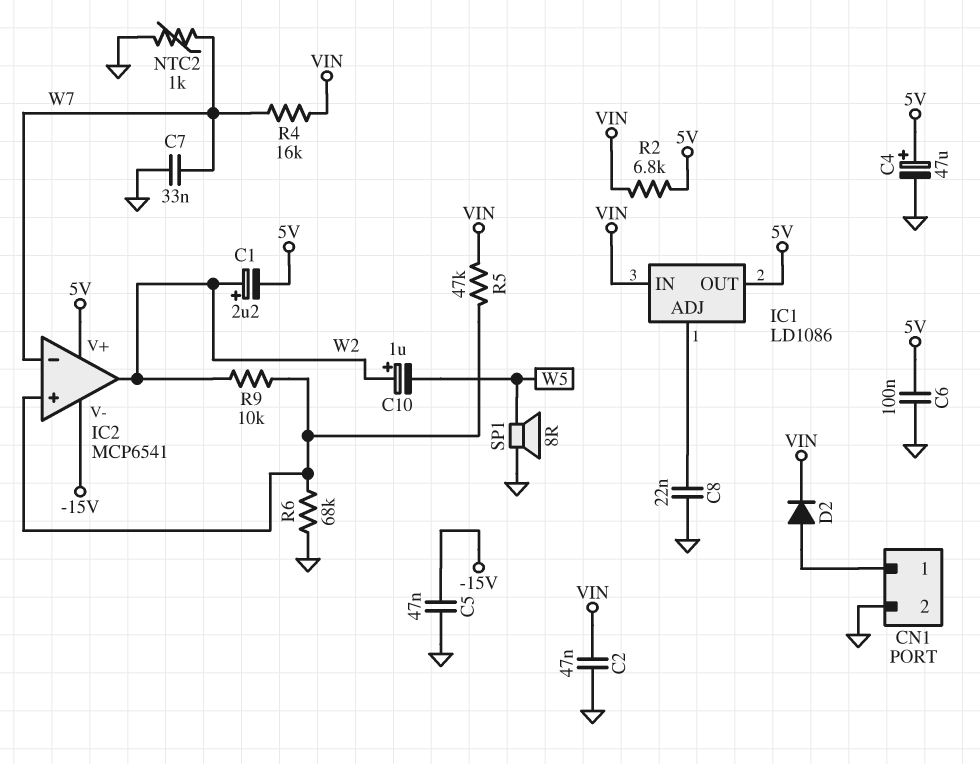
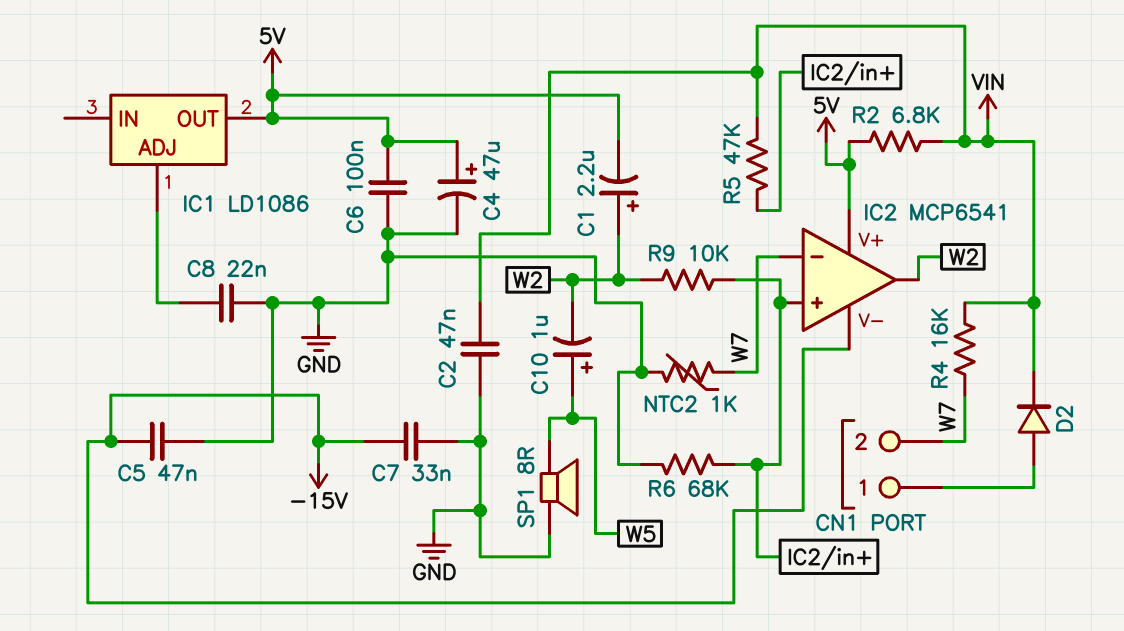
C7: 33nF (GND, W7) -> 33nF (-15V, GND)
C10: 1uF (plus W2, minus W5) -> 1uF (plus W5, minus W2)
CN1 pin 2: GND -> W7
IC1 pin IN: VIN -> none

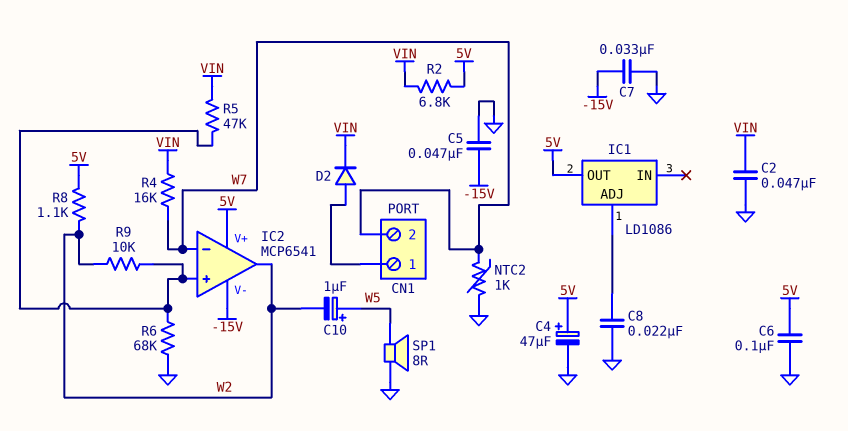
C1: 2.2uF (plus W2, minus 5V) -> none
R8: none -> 1.1k (5V, W2)

